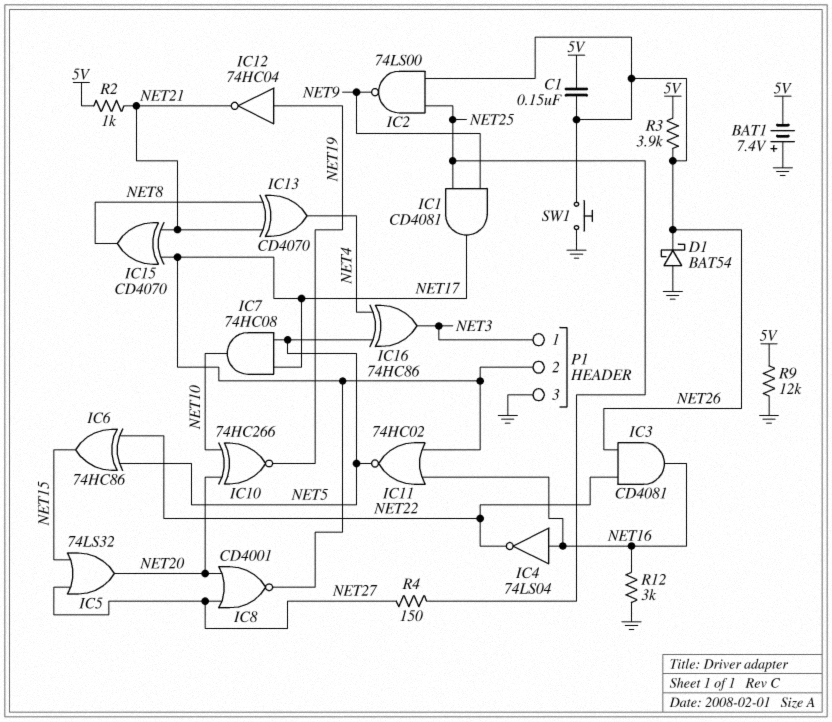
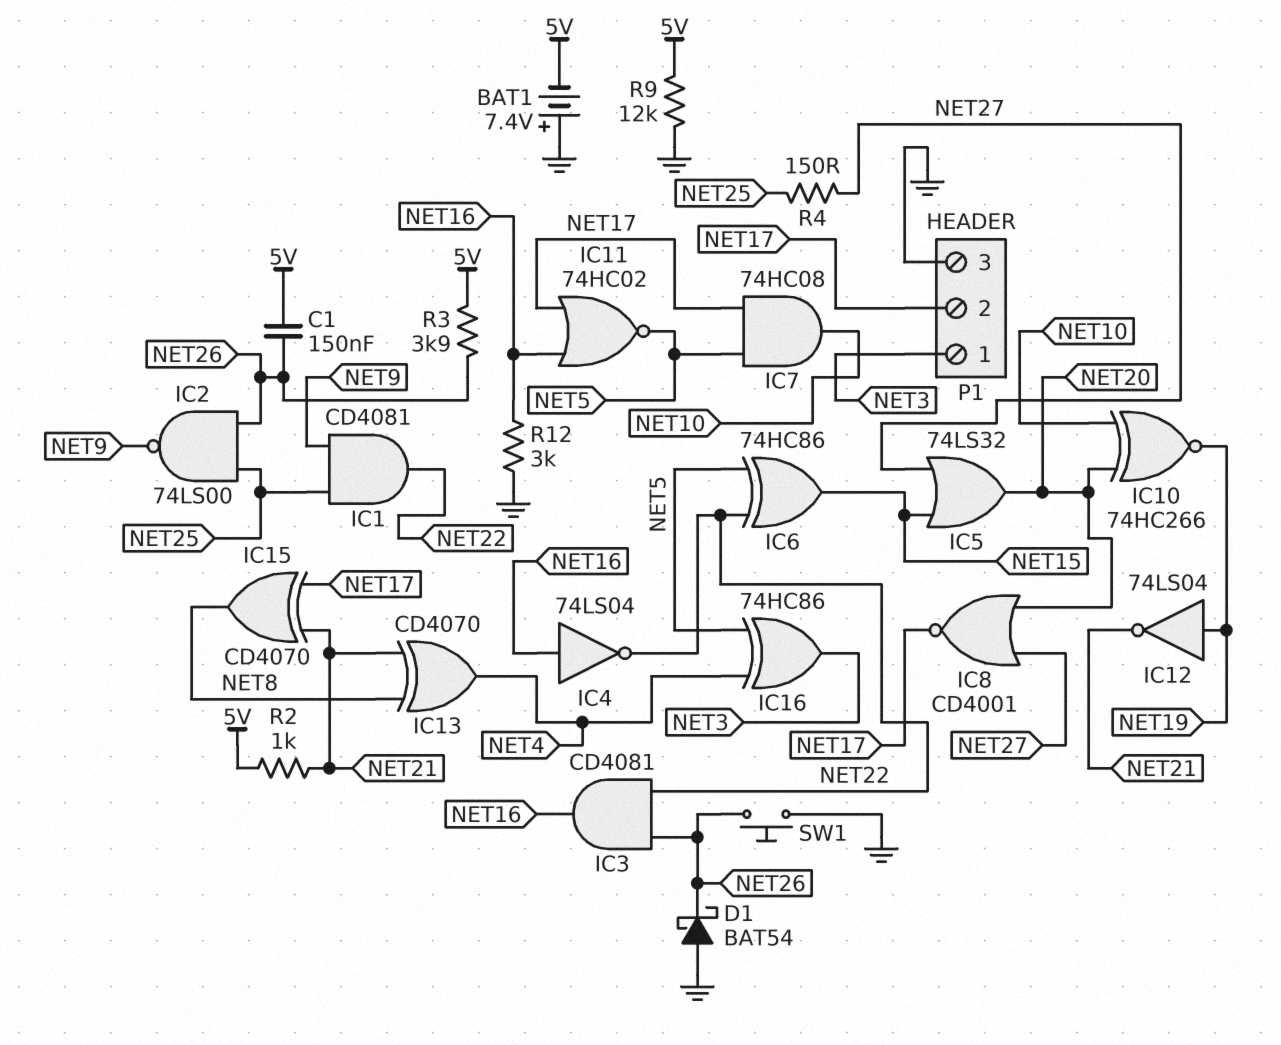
IC1: AND CD4081 (in NET9, in NET25, out NET17) -> AND CD4081 (in NET9, in NET25, out NET22)
IC12: NOT 74HC04 (in NET19, out NET21) -> NOT 74LS04 (in NET19, out NET21)

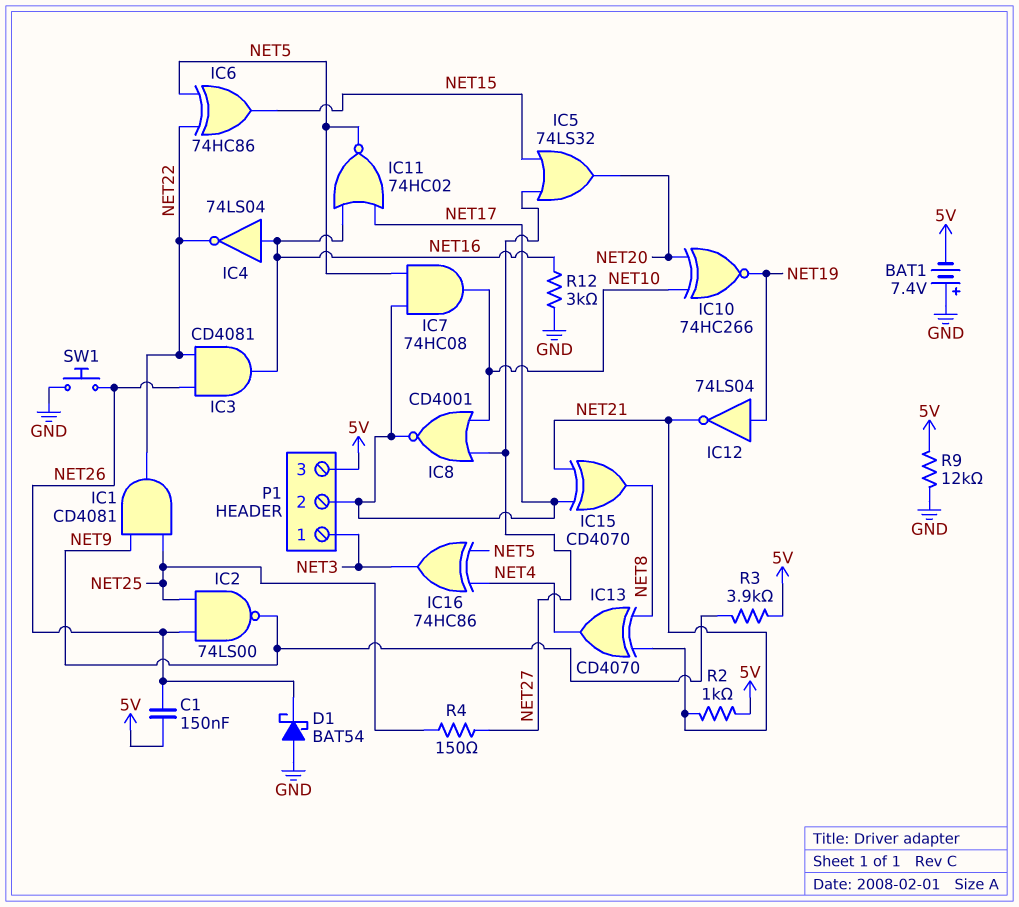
IC8: NOR CD4001 (in NET20, in NET27, out NET17) -> NOR CD4001 (in NET10, in NET27, out NET17)
P1 pin 3: GND -> 5V
R3: 3.9k (5V, NET26) -> 3.9k (5V, NET9)

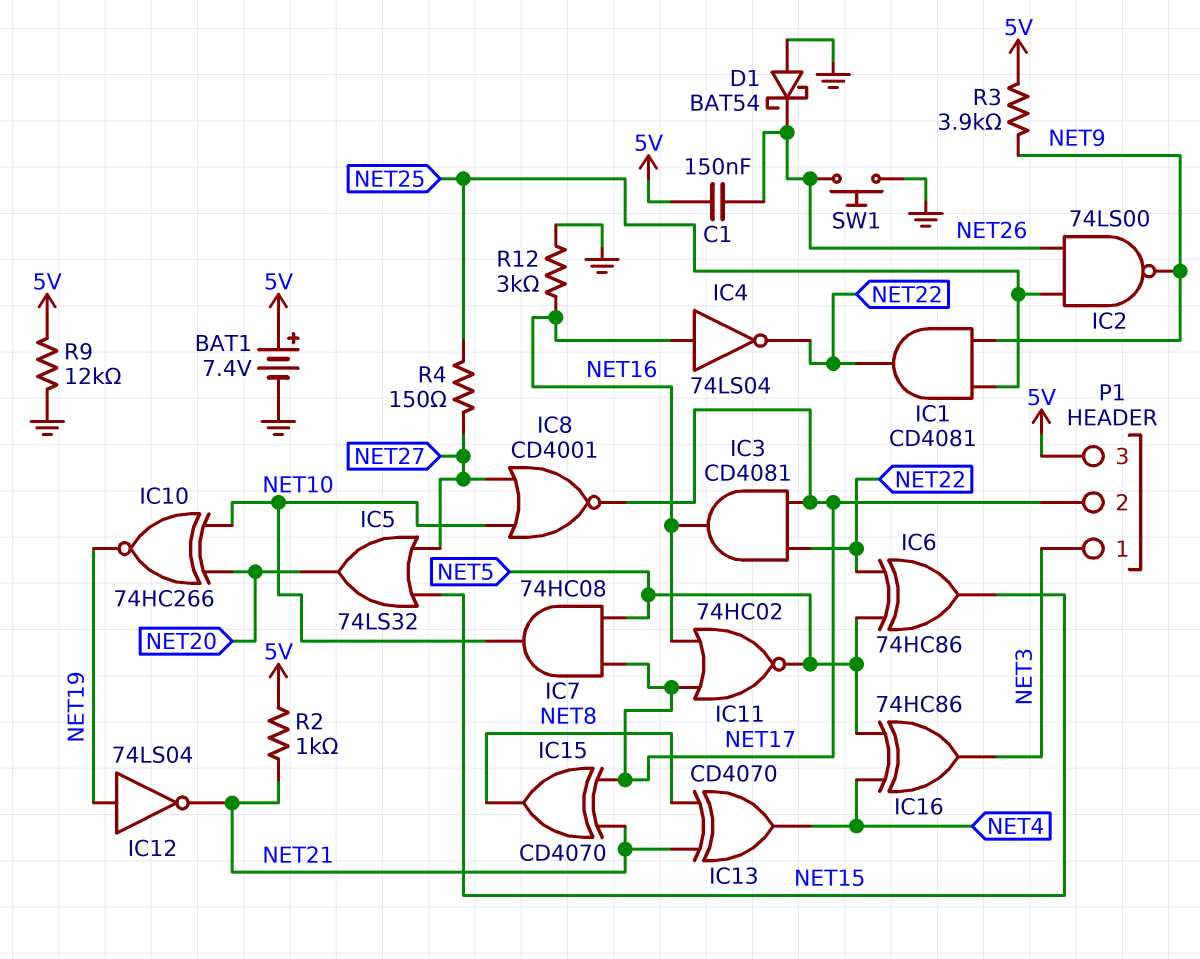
BAT1: 7.4V (plus GND, minus 5V) -> 7.4V (plus 5V, minus GND)
IC3: AND CD4081 (in NET22, in NET26, out NET16) -> AND CD4081 (in NET17, in NET22, out NET16)

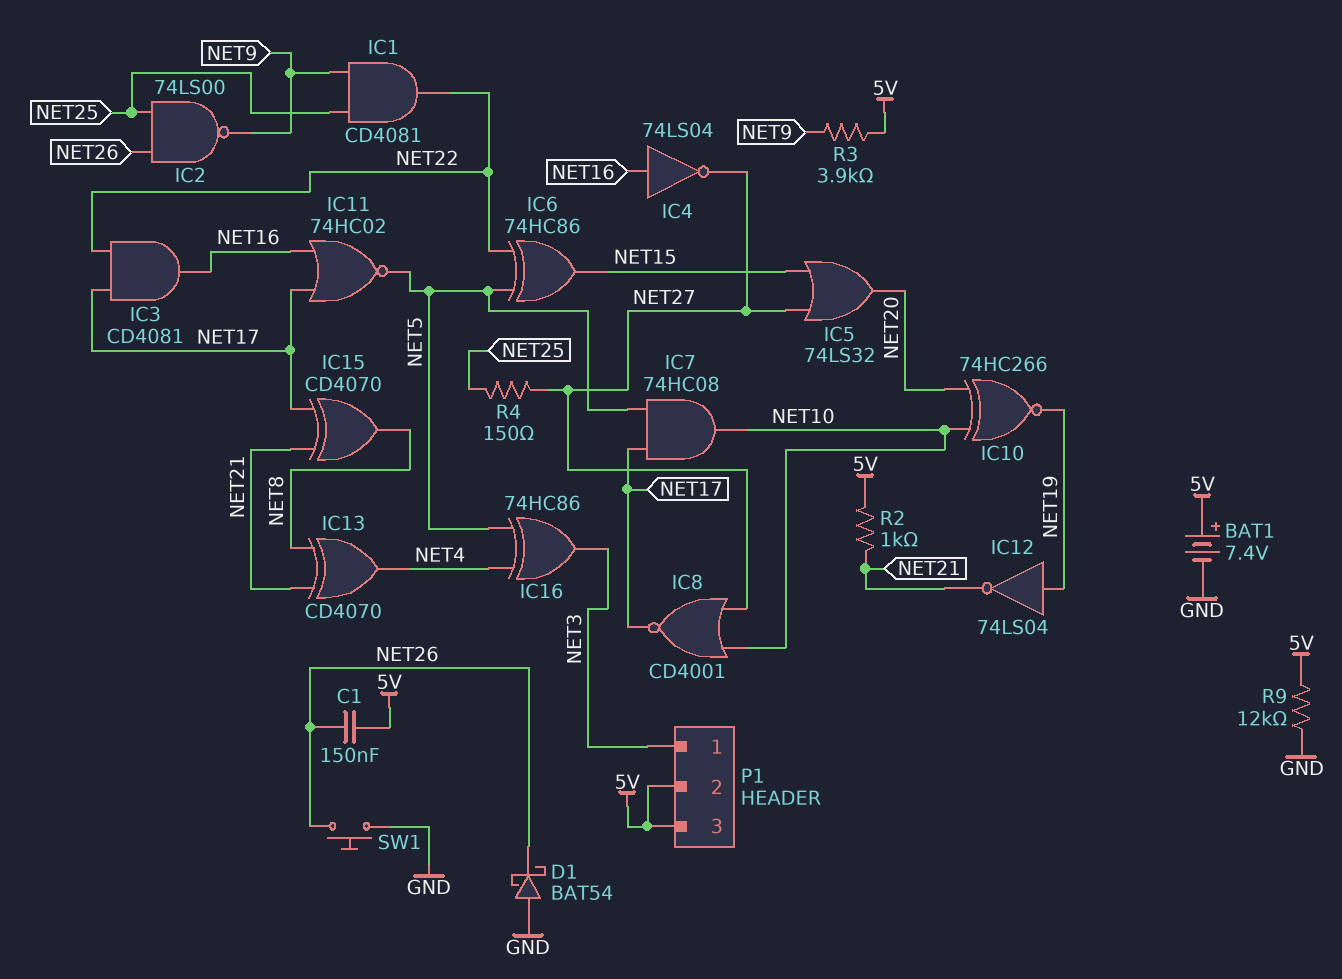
IC4: NOT 74LS04 (in NET16, out NET22) -> NOT 74LS04 (in NET16, out NET27)
P1 pin 2: NET17 -> 5V
R12: 3k (GND, NET16) -> none

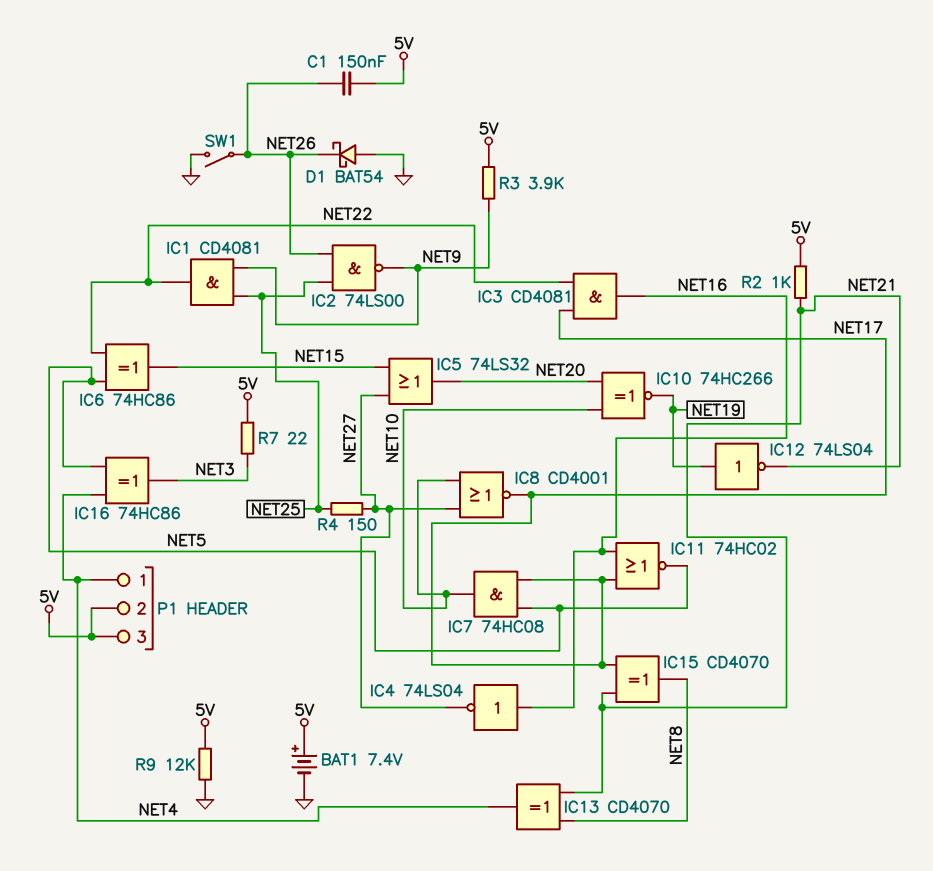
P1 pin 1: NET3 -> NET4
R7: none -> 22 (5V, NET3)
SW1: button (GND, NET26) -> switch (GND, NET26)

